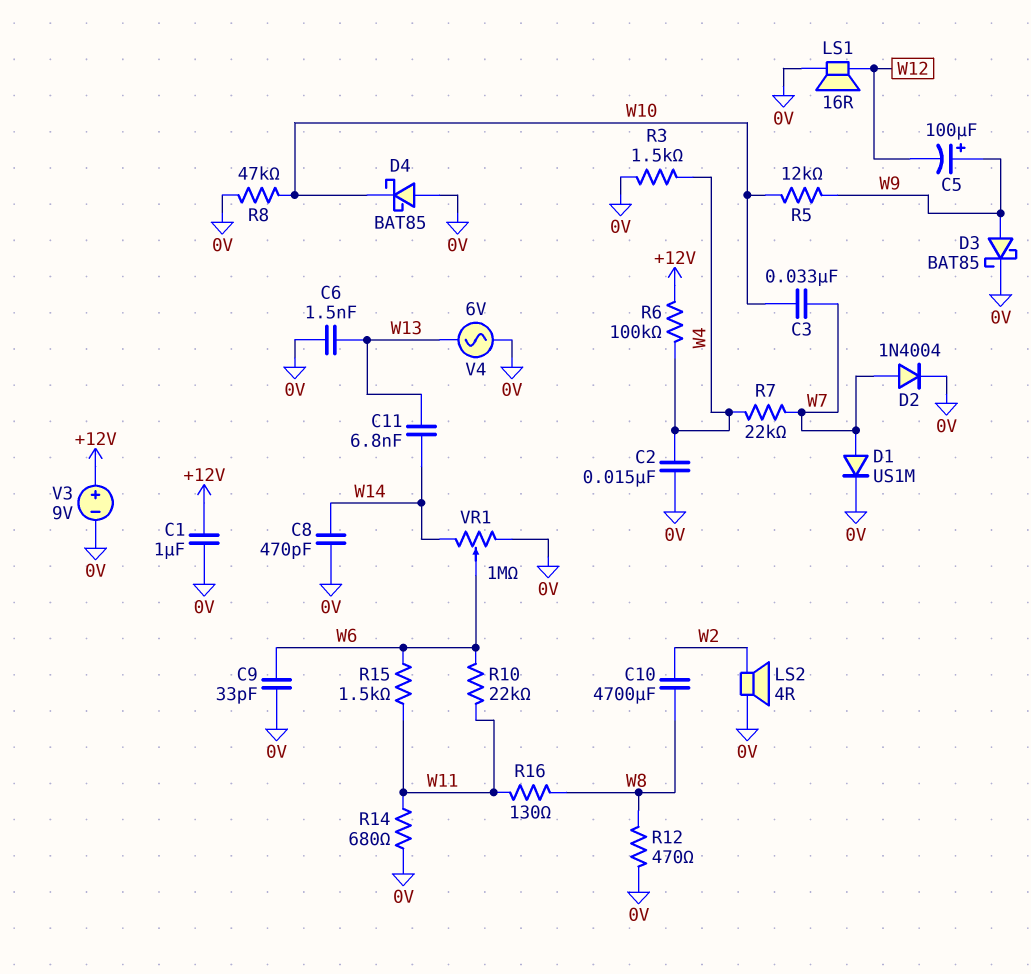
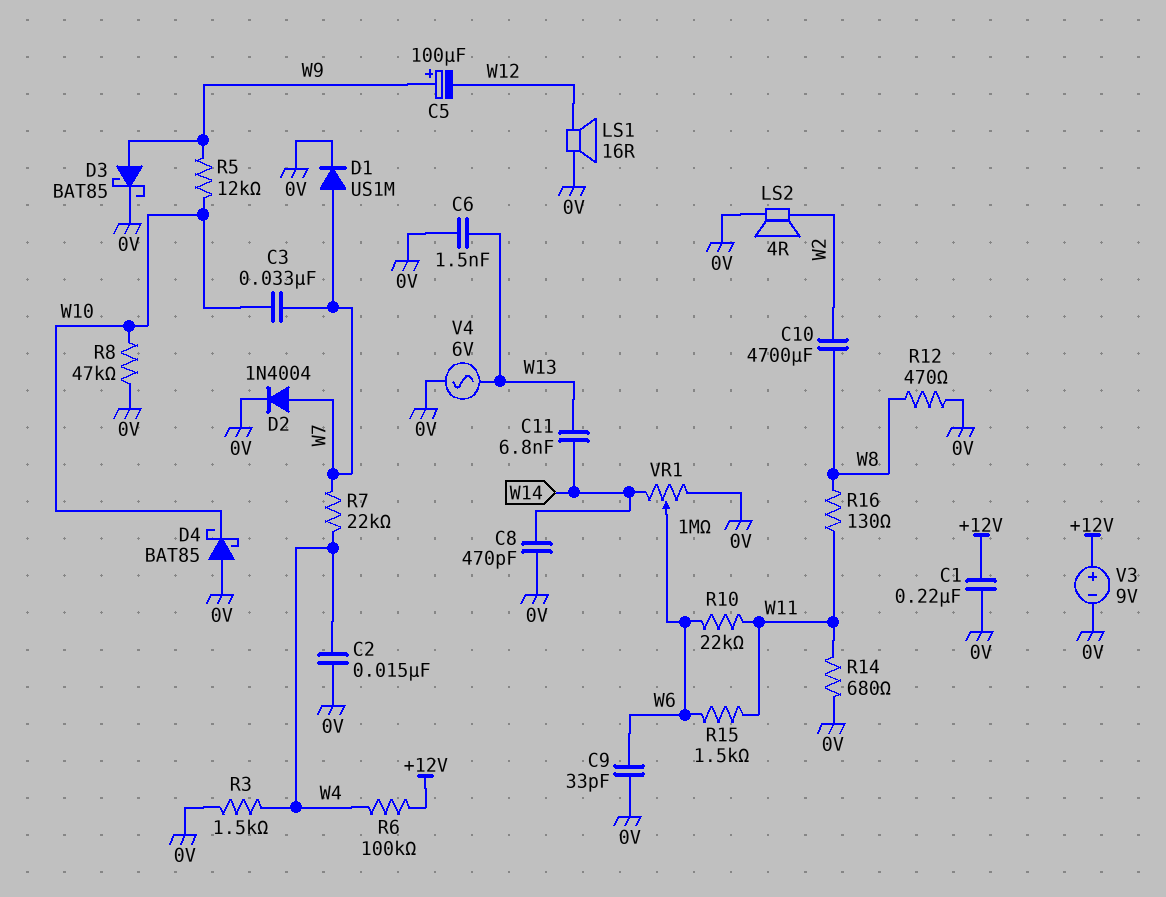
C1: 1uF (+12V, 0V) -> 220nF (+12V, 0V)

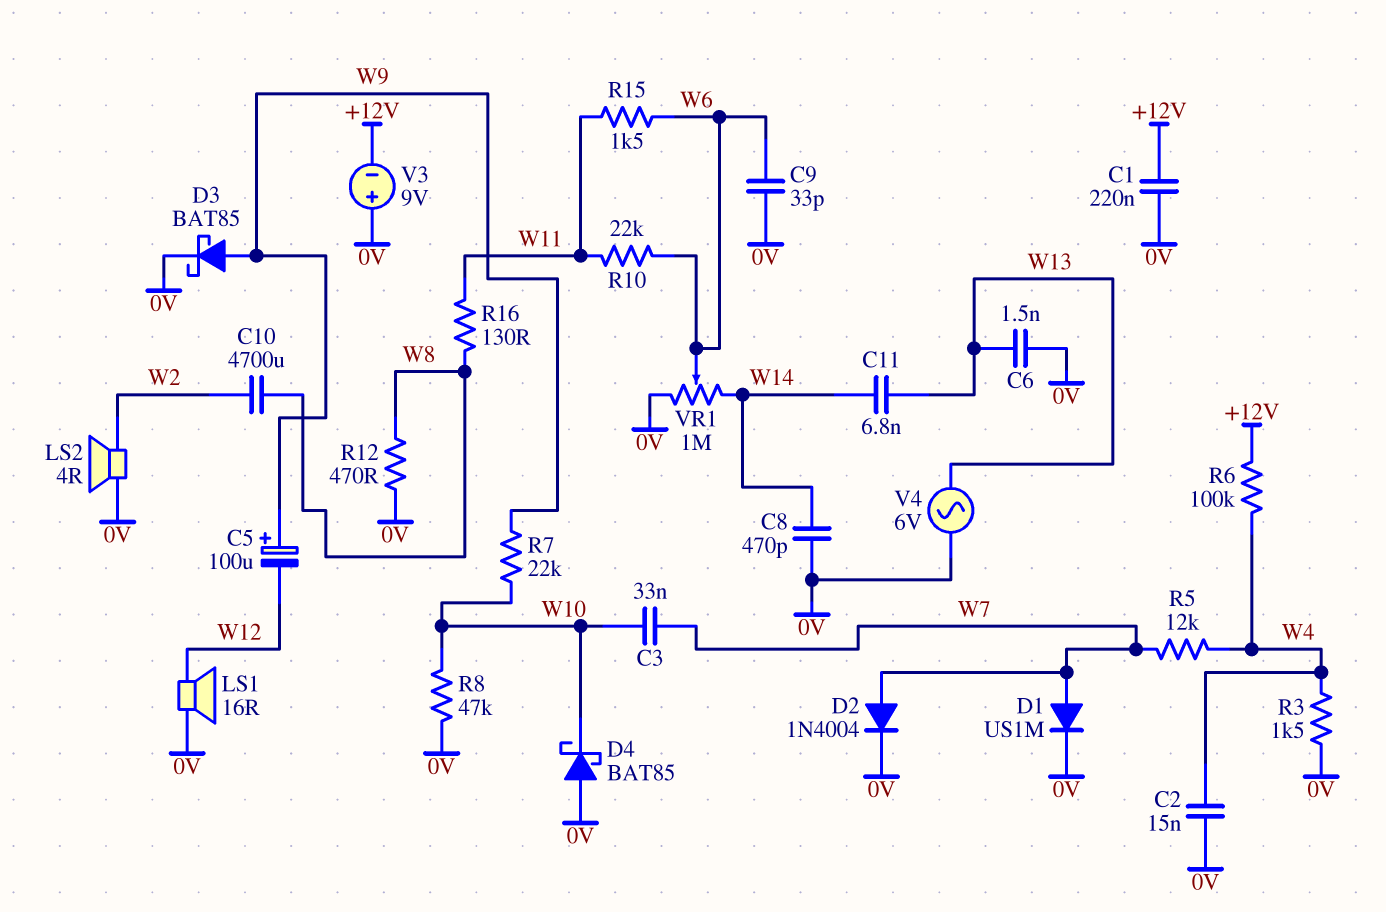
R5: 12k (W9, W10) -> 12k (W4, W7)
R7: 22k (W4, W7) -> 22k (W9, W10)
R14: 680 (0V, W11) -> none
V3: 9V (plus +12V, minus 0V) -> 9V (plus 0V, minus +12V)

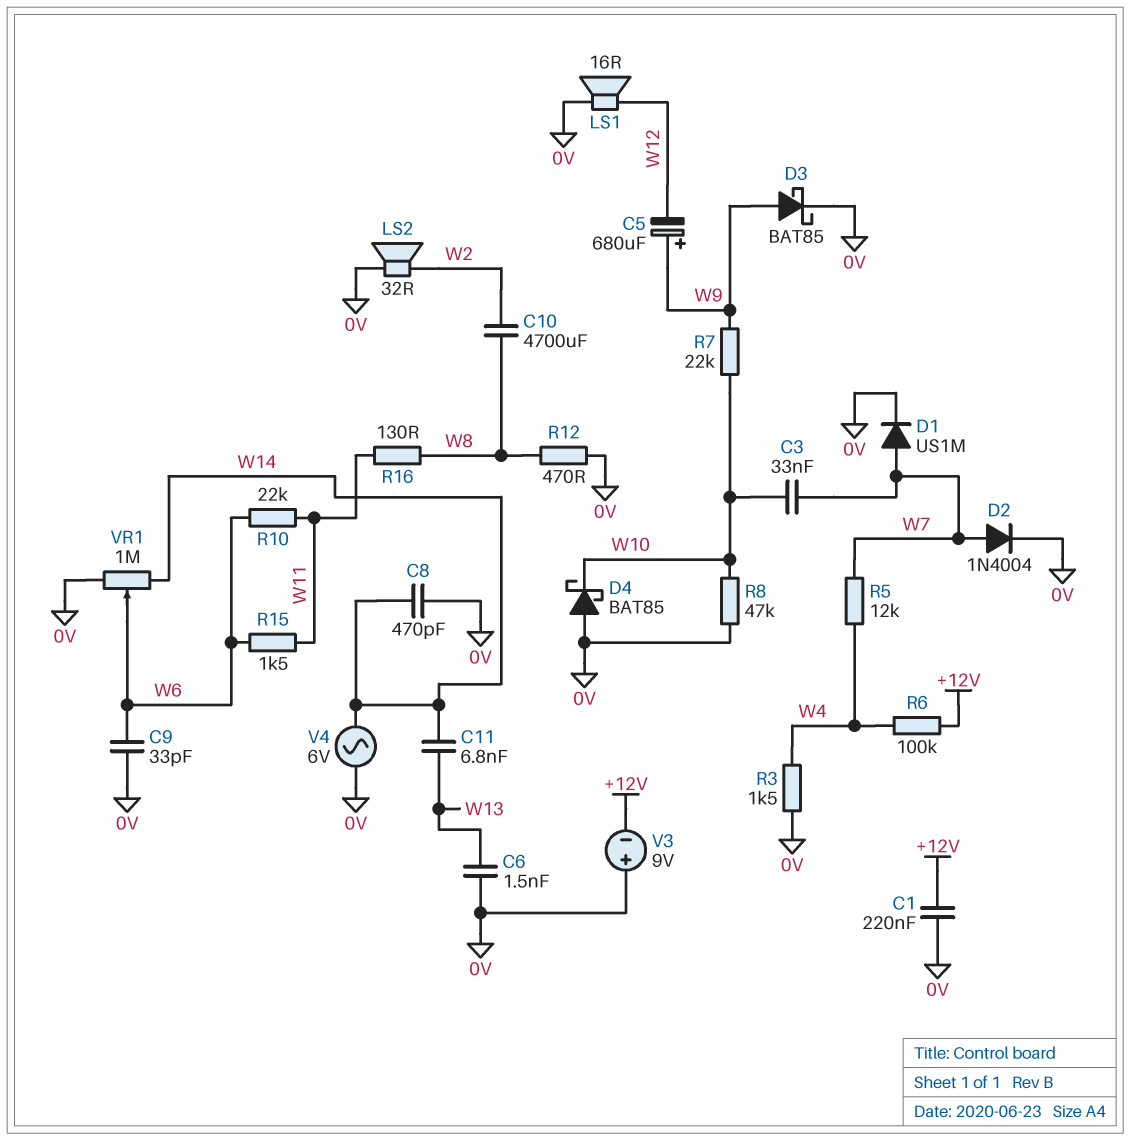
C2: 15nF (0V, W4) -> none
C5: 100uF (plus W9, minus W12) -> 680uF (plus W9, minus W12)
LS2: speaker 4R (0V, W2) -> speaker 32R (0V, W2)
V4: AC 6V (0V, W13) -> AC 6V (0V, W14)

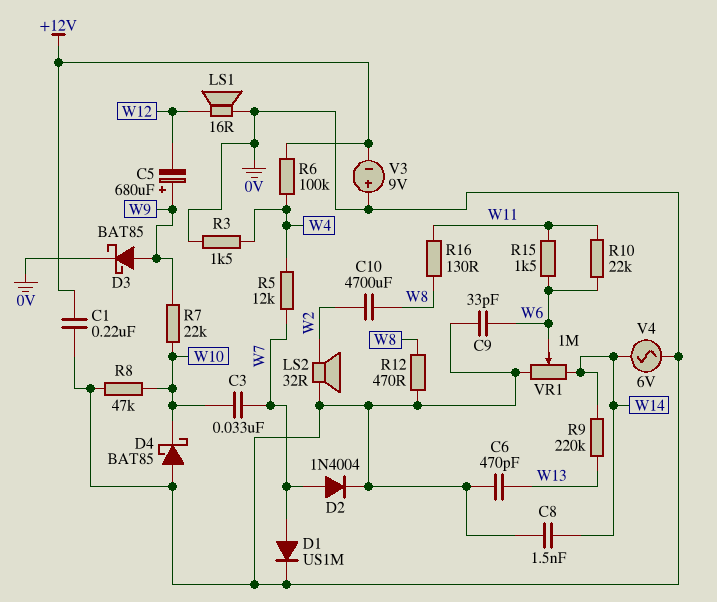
C6: 1.5nF (0V, W13) -> 470pF (0V, W13)
C8: 470pF (0V, W14) -> 1.5nF (0V, W14)
C11: 6.8nF (W13, W14) -> none
R9: none -> 220k (W13, W14)

